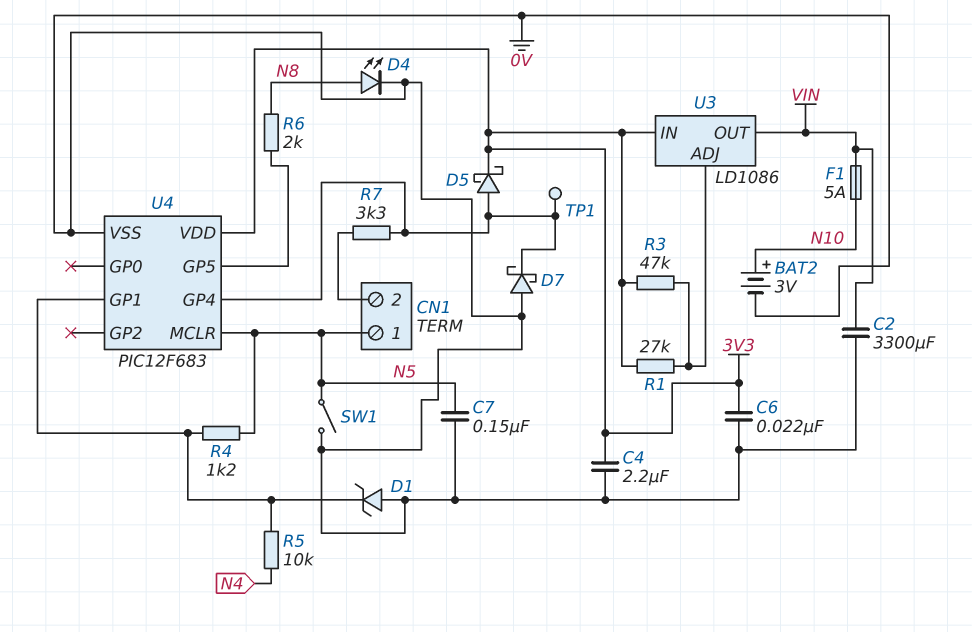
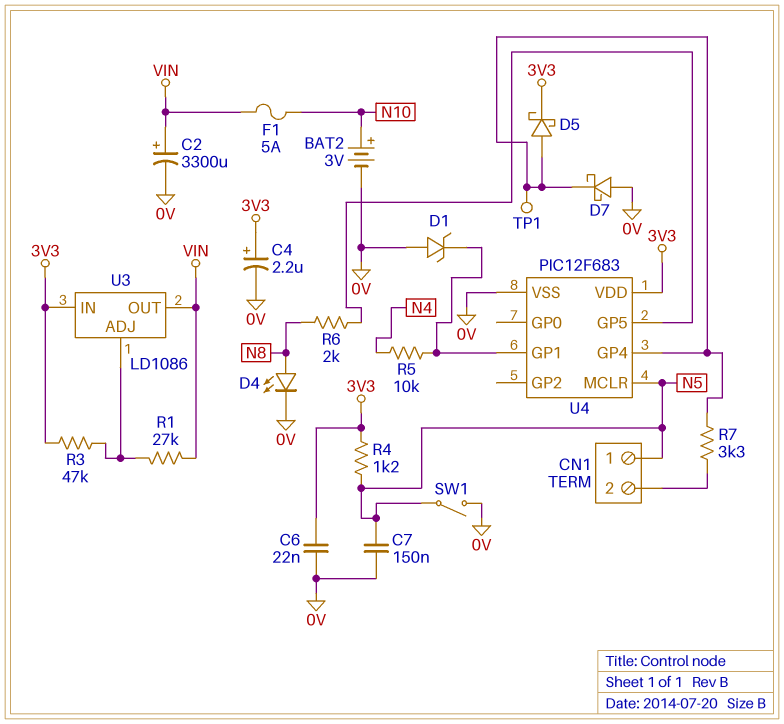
C2: 3300uF (0V, VIN) -> 3300uF (plus VIN, minus 0V)
C4: 2.2uF (0V, 3V3) -> 2.2uF (plus 3V3, minus 0V)
R1: 27k (3V3, U3/ADJ) -> 27k (U3/ADJ, VIN)
R4: 1.2k (N5, U4/GP1) -> 1.2k (3V3, N5)

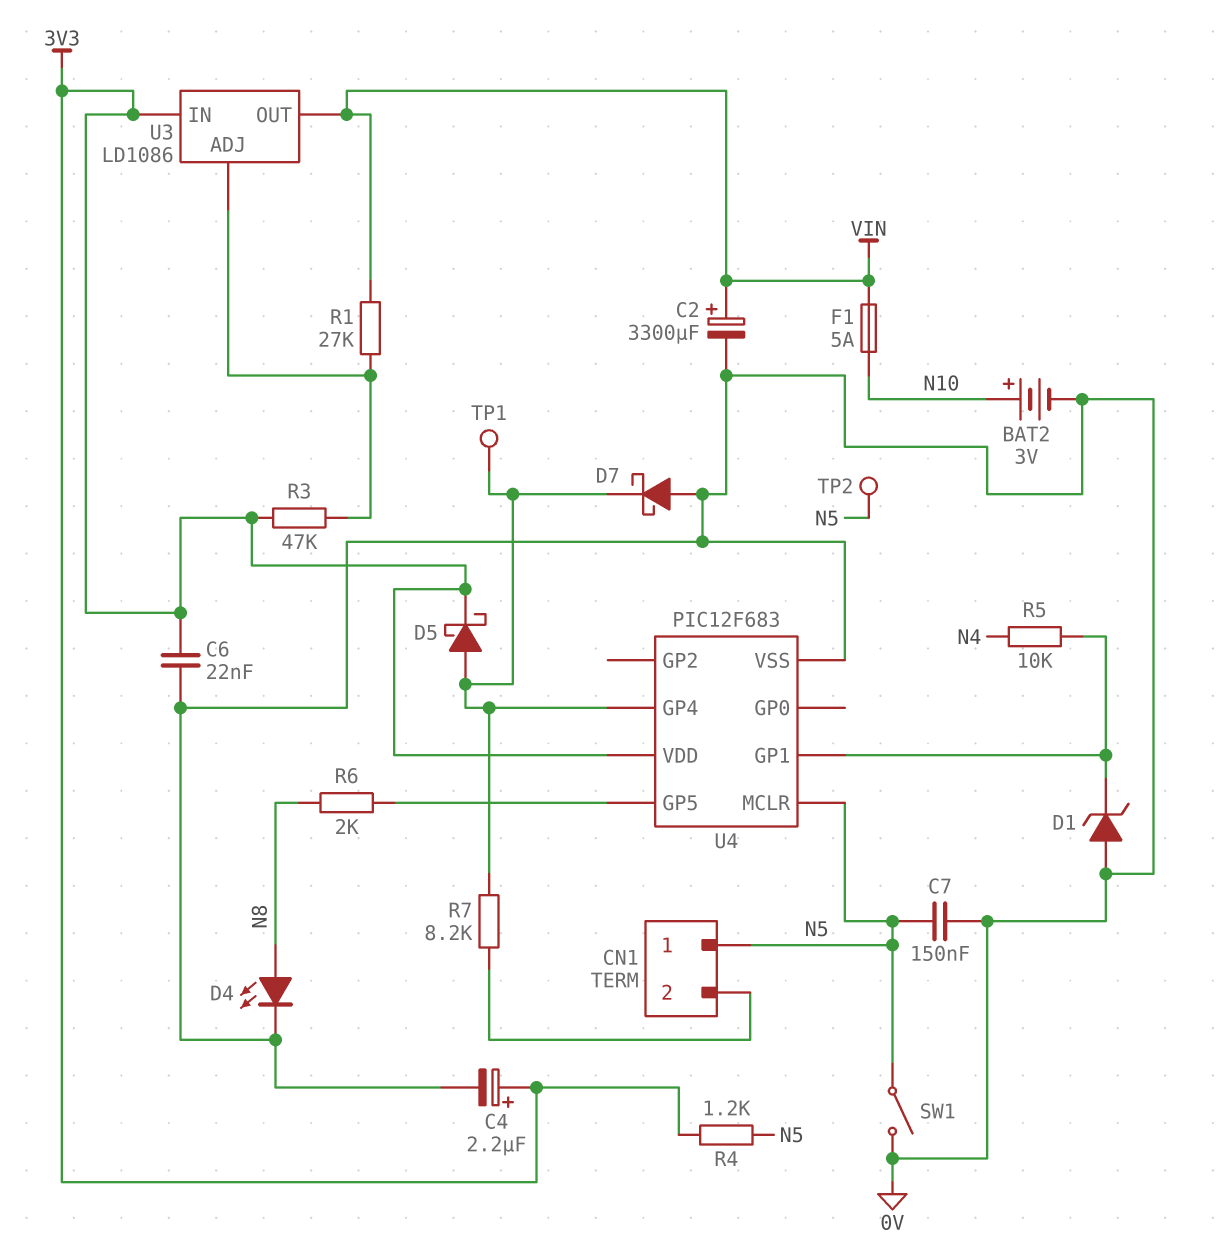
R7: 3.3k (CN1/2, U4/GP4) -> 8.2k (CN1/2, U4/GP4)
TP2: none -> test point (N5)

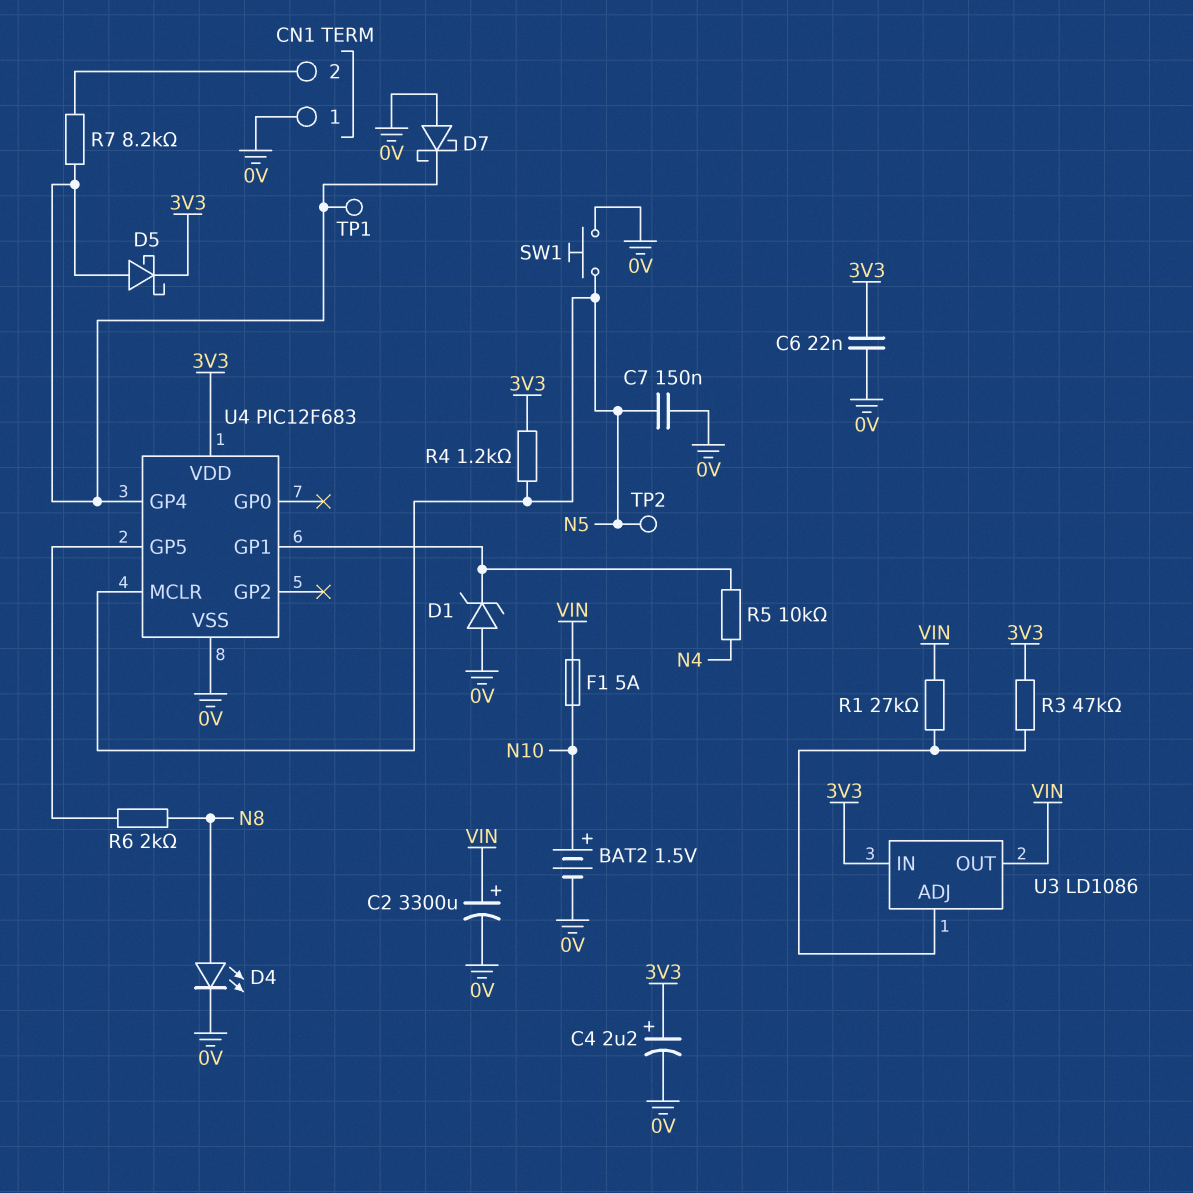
BAT2: 3V (plus N10, minus 0V) -> 1.5V (plus N10, minus 0V)
CN1 pin 1: N5 -> 0V
SW1: switch (0V, N5) -> button (0V, N5)

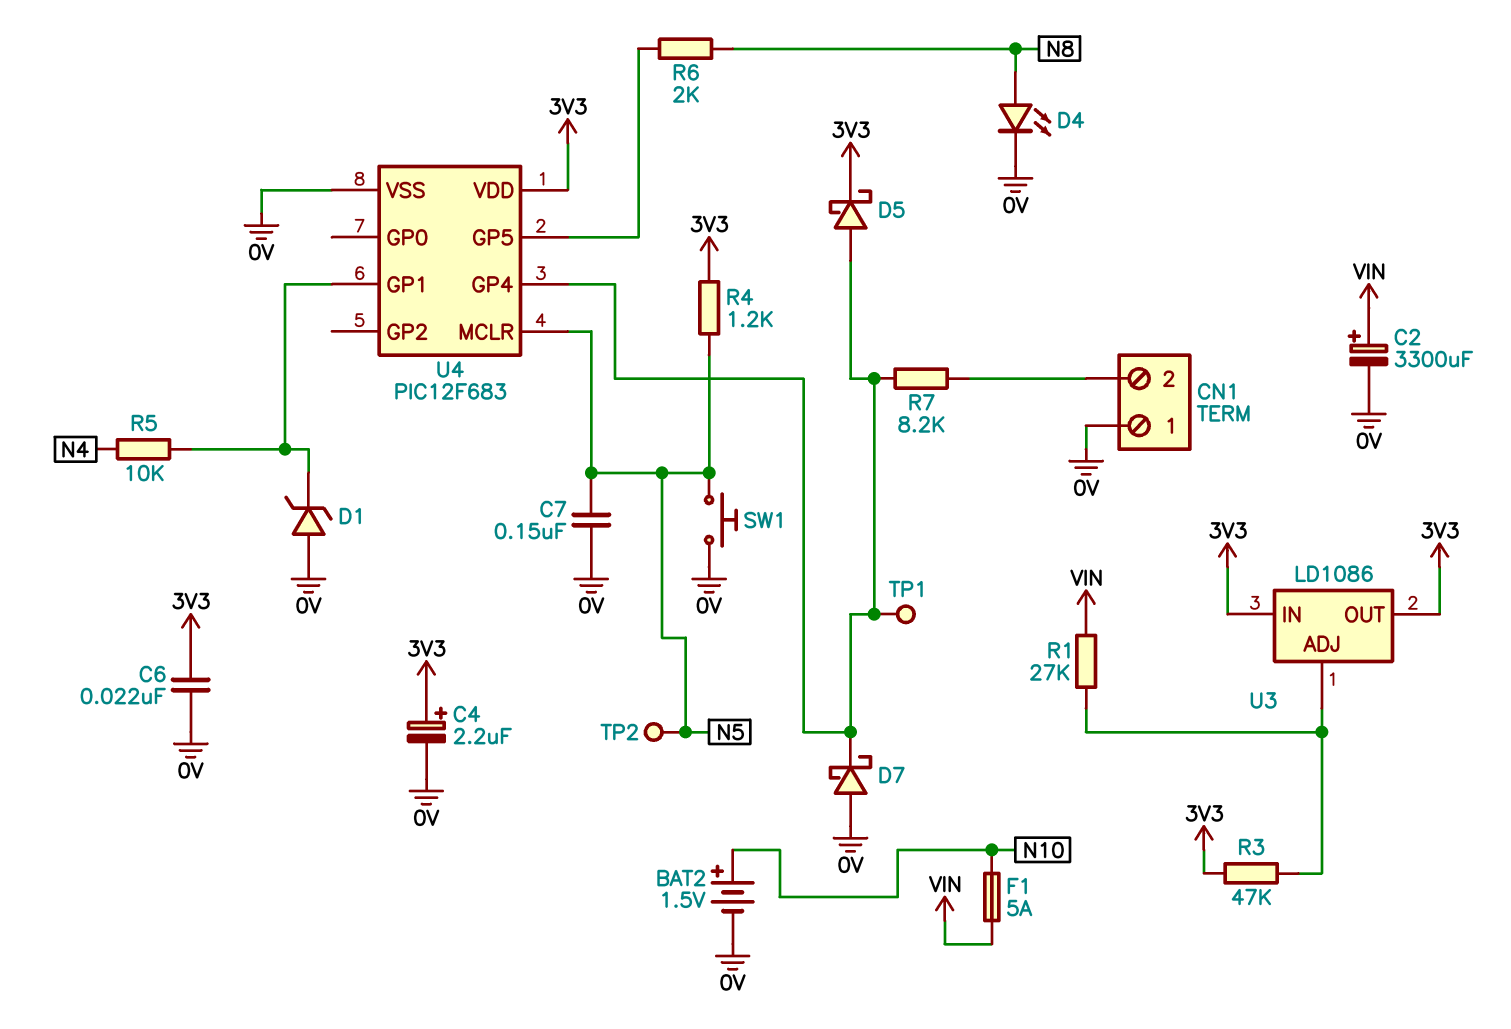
U3 pin OUT: VIN -> 3V3

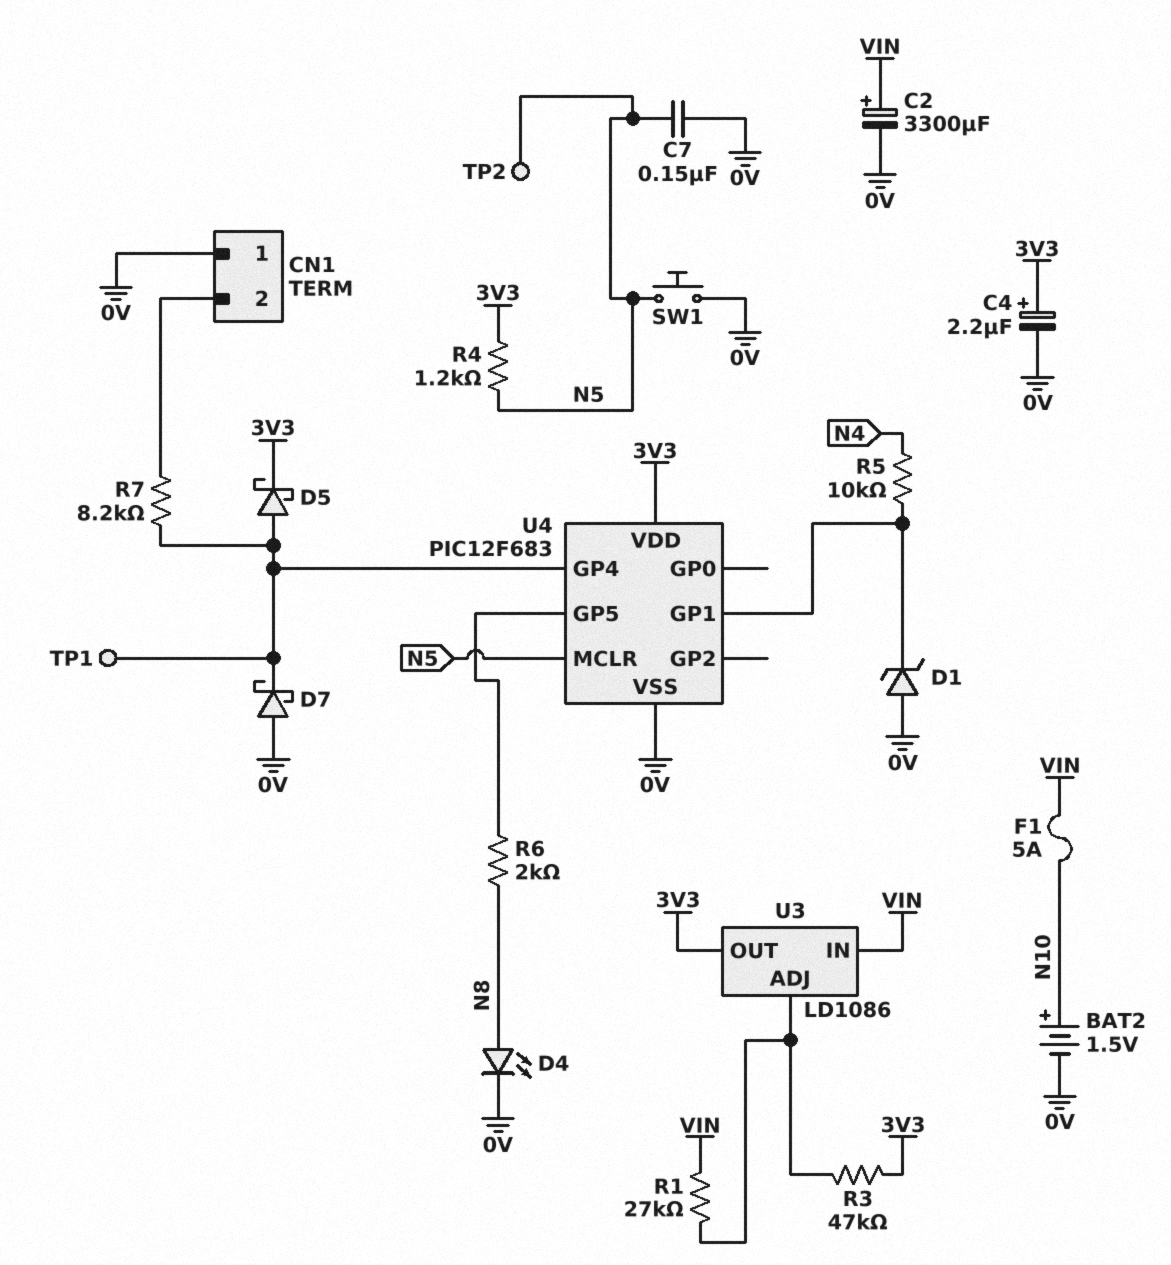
C6: 22nF (0V, 3V3) -> none
U3 pin IN: 3V3 -> VIN

